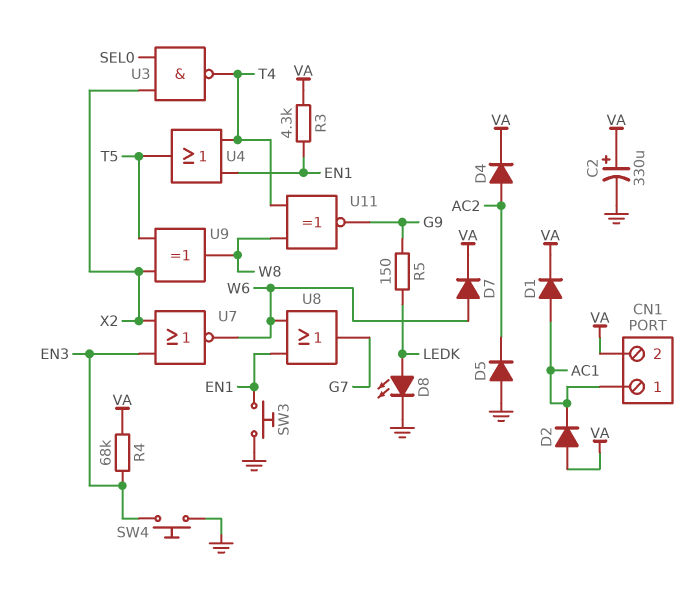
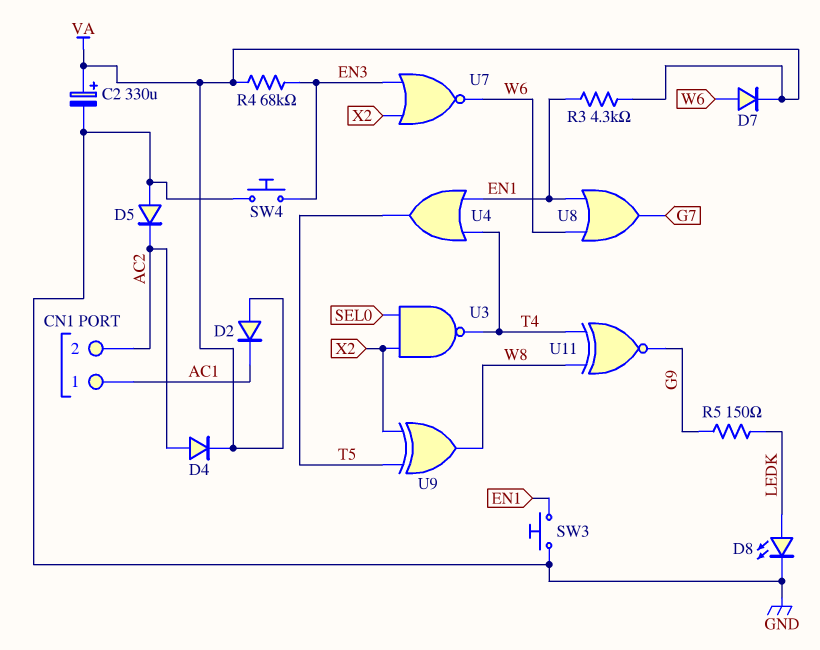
CN1 pin 2: VA -> AC2
D1: diode (A AC1, K VA) -> none

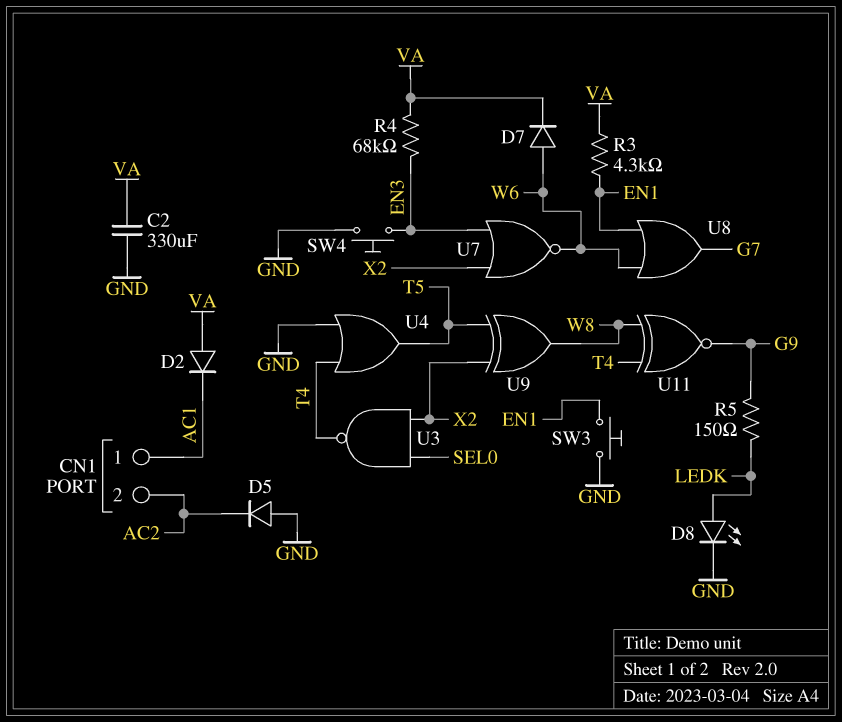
C2: 330uF (plus VA, minus GND) -> 330uF (GND, VA)
D4: diode (A AC2, K VA) -> none
U4: OR (in EN1, in T4, out T5) -> OR (in GND, in T4, out T5)

